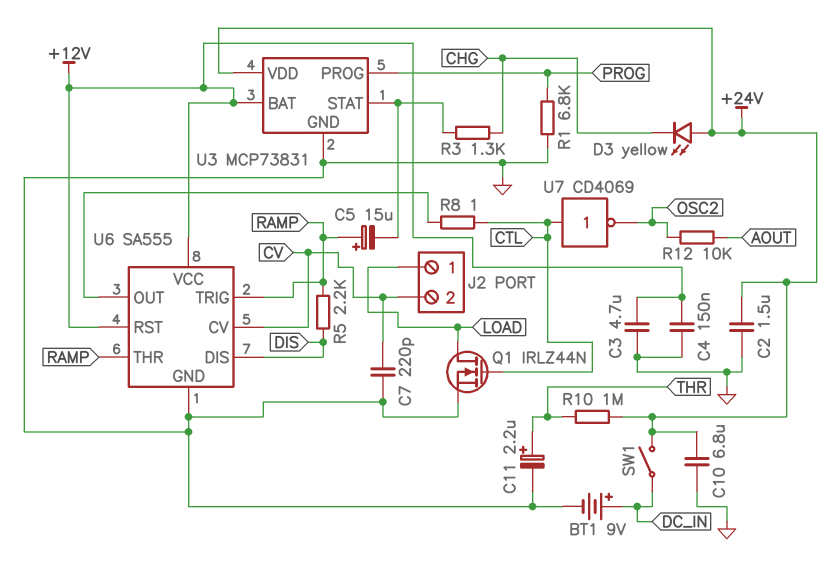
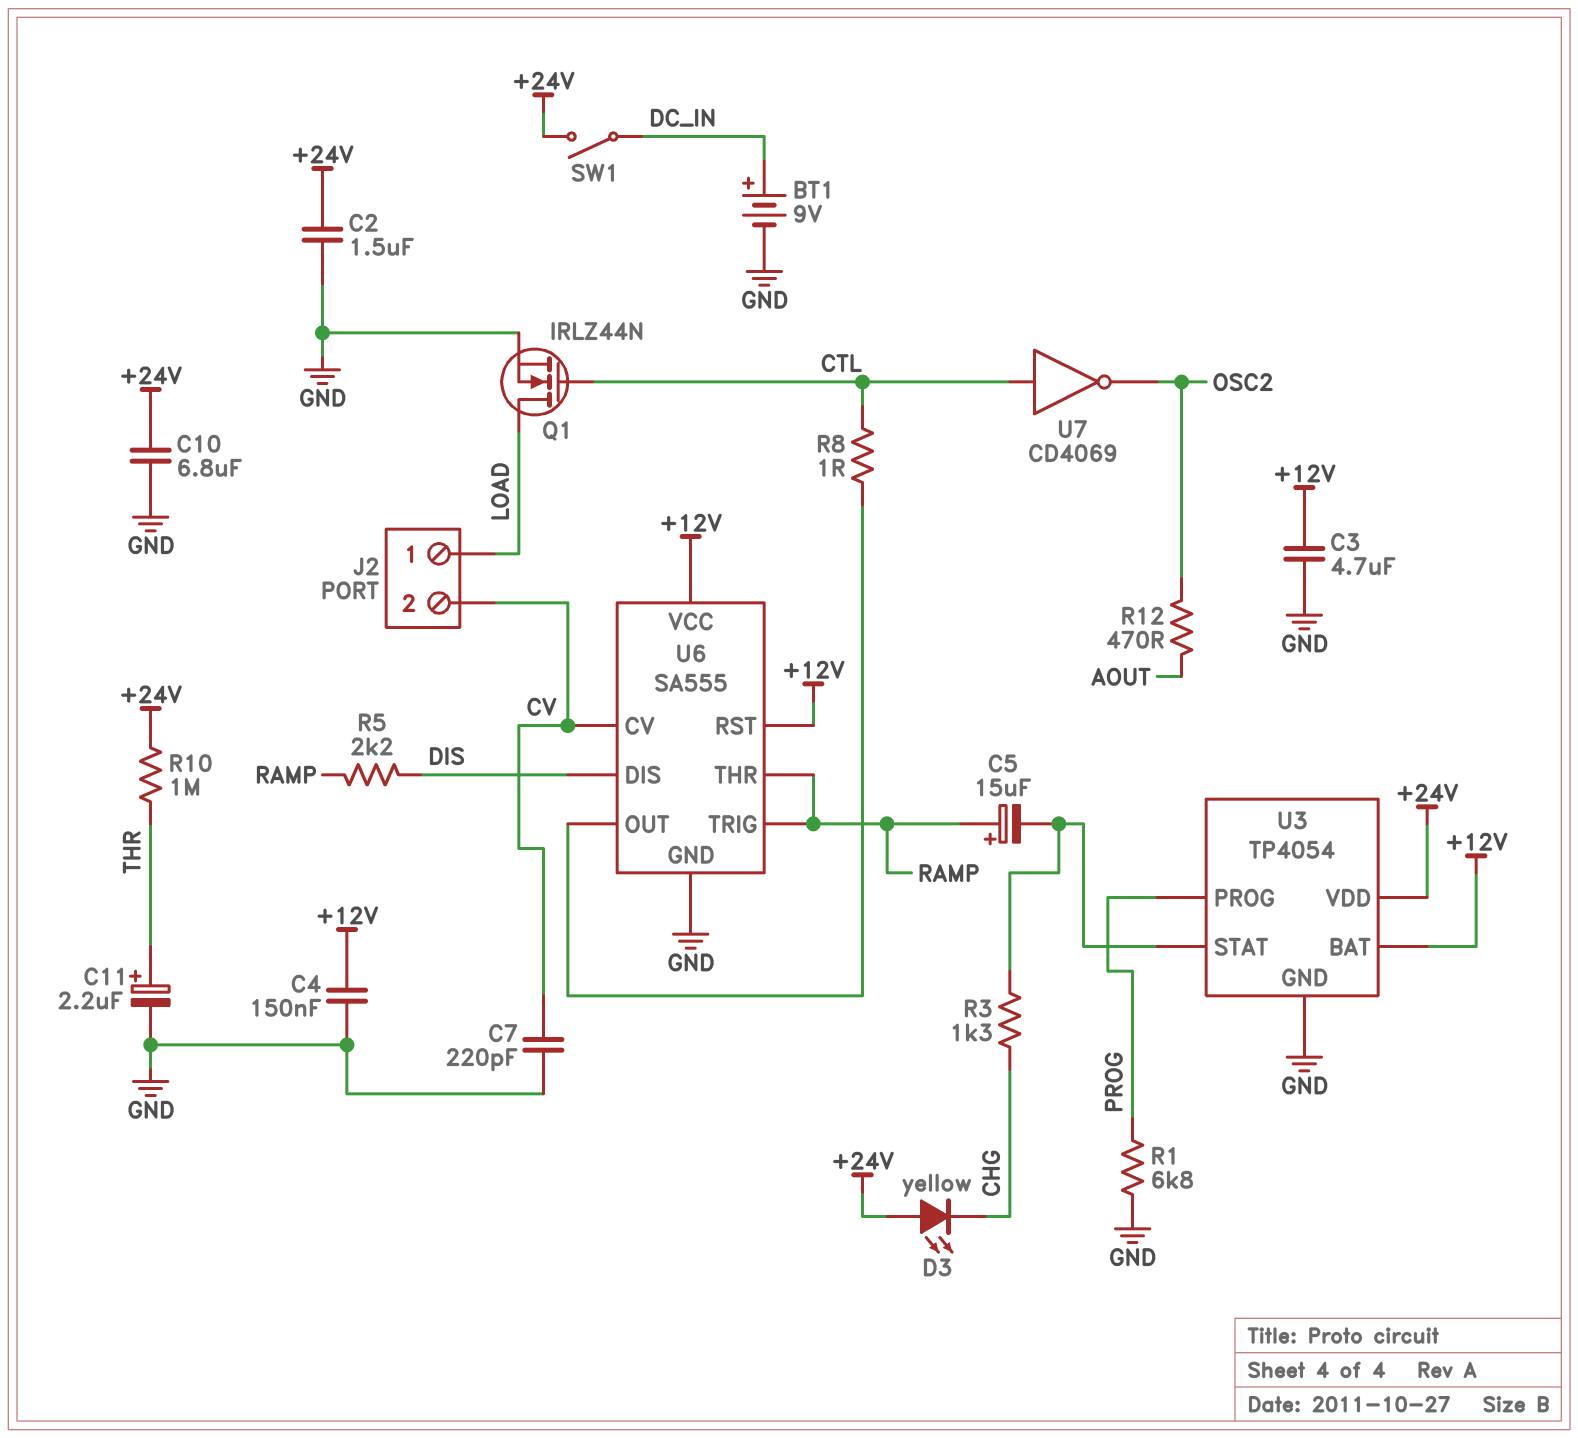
R12: 10k (AOUT, OSC2) -> 470 (AOUT, OSC2)
U3: MCP73831 -> TP4054

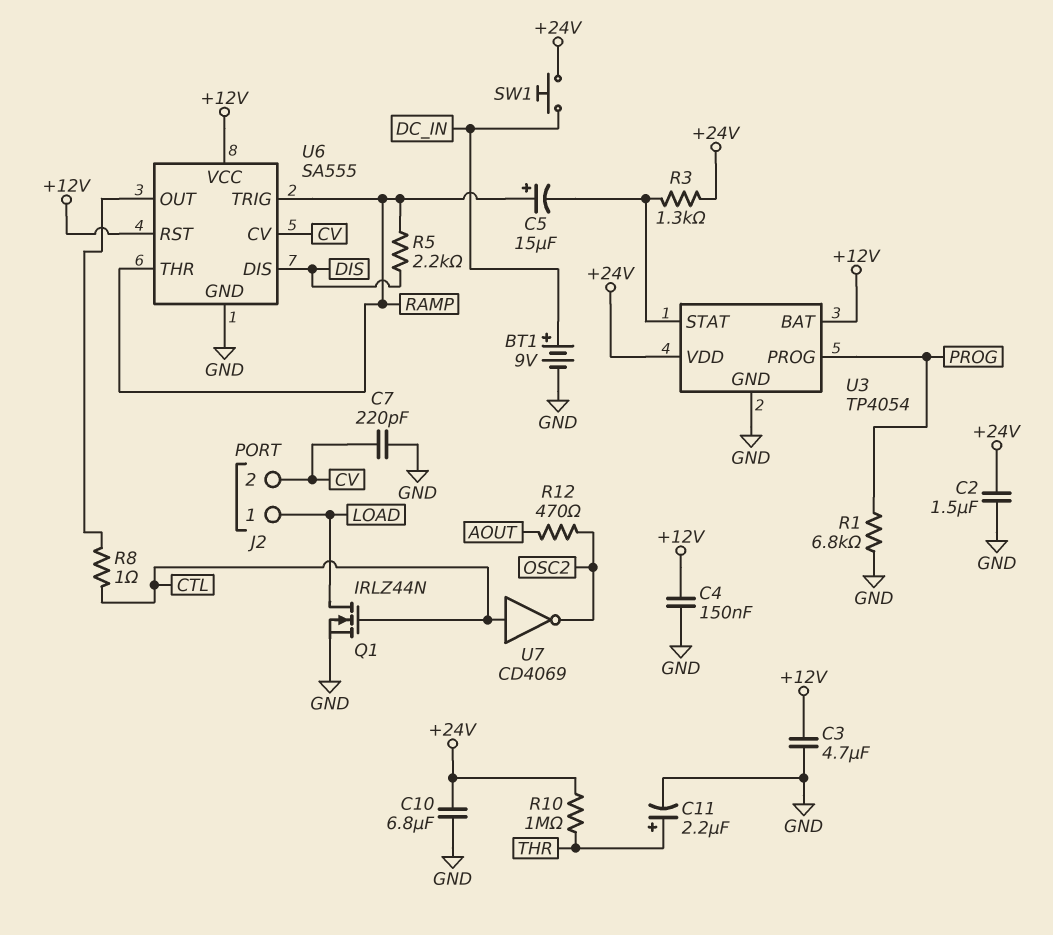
D3: LED yellow (A +24V, K CHG) -> none
R3: 1.3k (CHG, U3/STAT) -> 1.3k (+24V, U3/STAT)
SW1: switch (+24V, DC_IN) -> button (+24V, DC_IN)

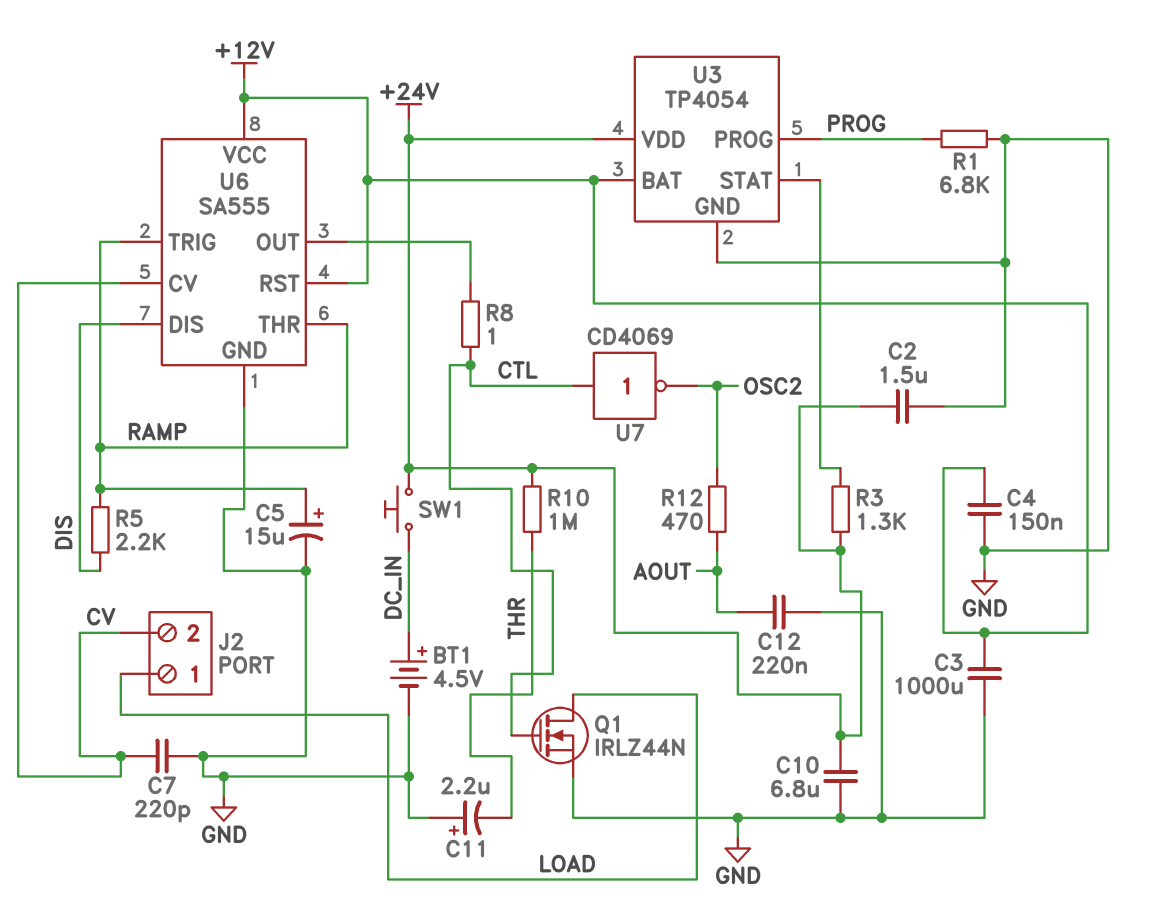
BT1: 9V (plus DC_IN, minus GND) -> 4.5V (plus DC_IN, minus GND)
C3: 4.7uF (+12V, GND) -> 1000uF (+12V, GND)
C5: 15uF (plus RAMP, minus U3/STAT) -> 15uF (plus RAMP, minus GND)
C11: 2.2uF (plus THR, minus GND) -> 2.2uF (plus GND, minus THR)
C12: none -> 220nF (AOUT, GND)

